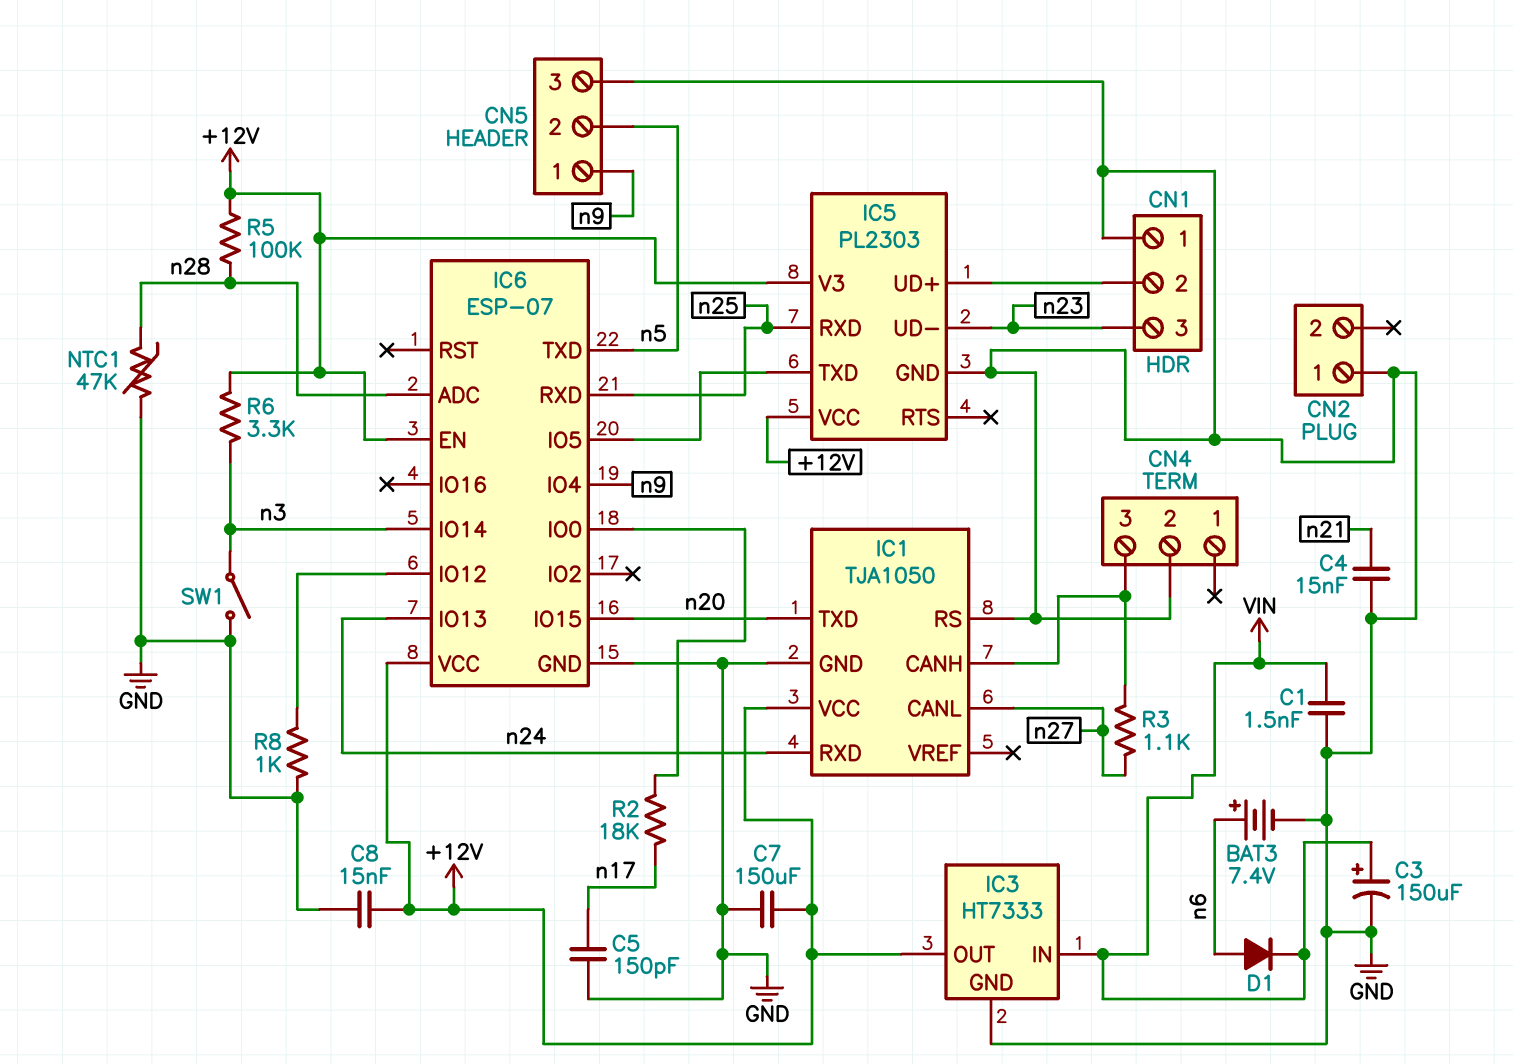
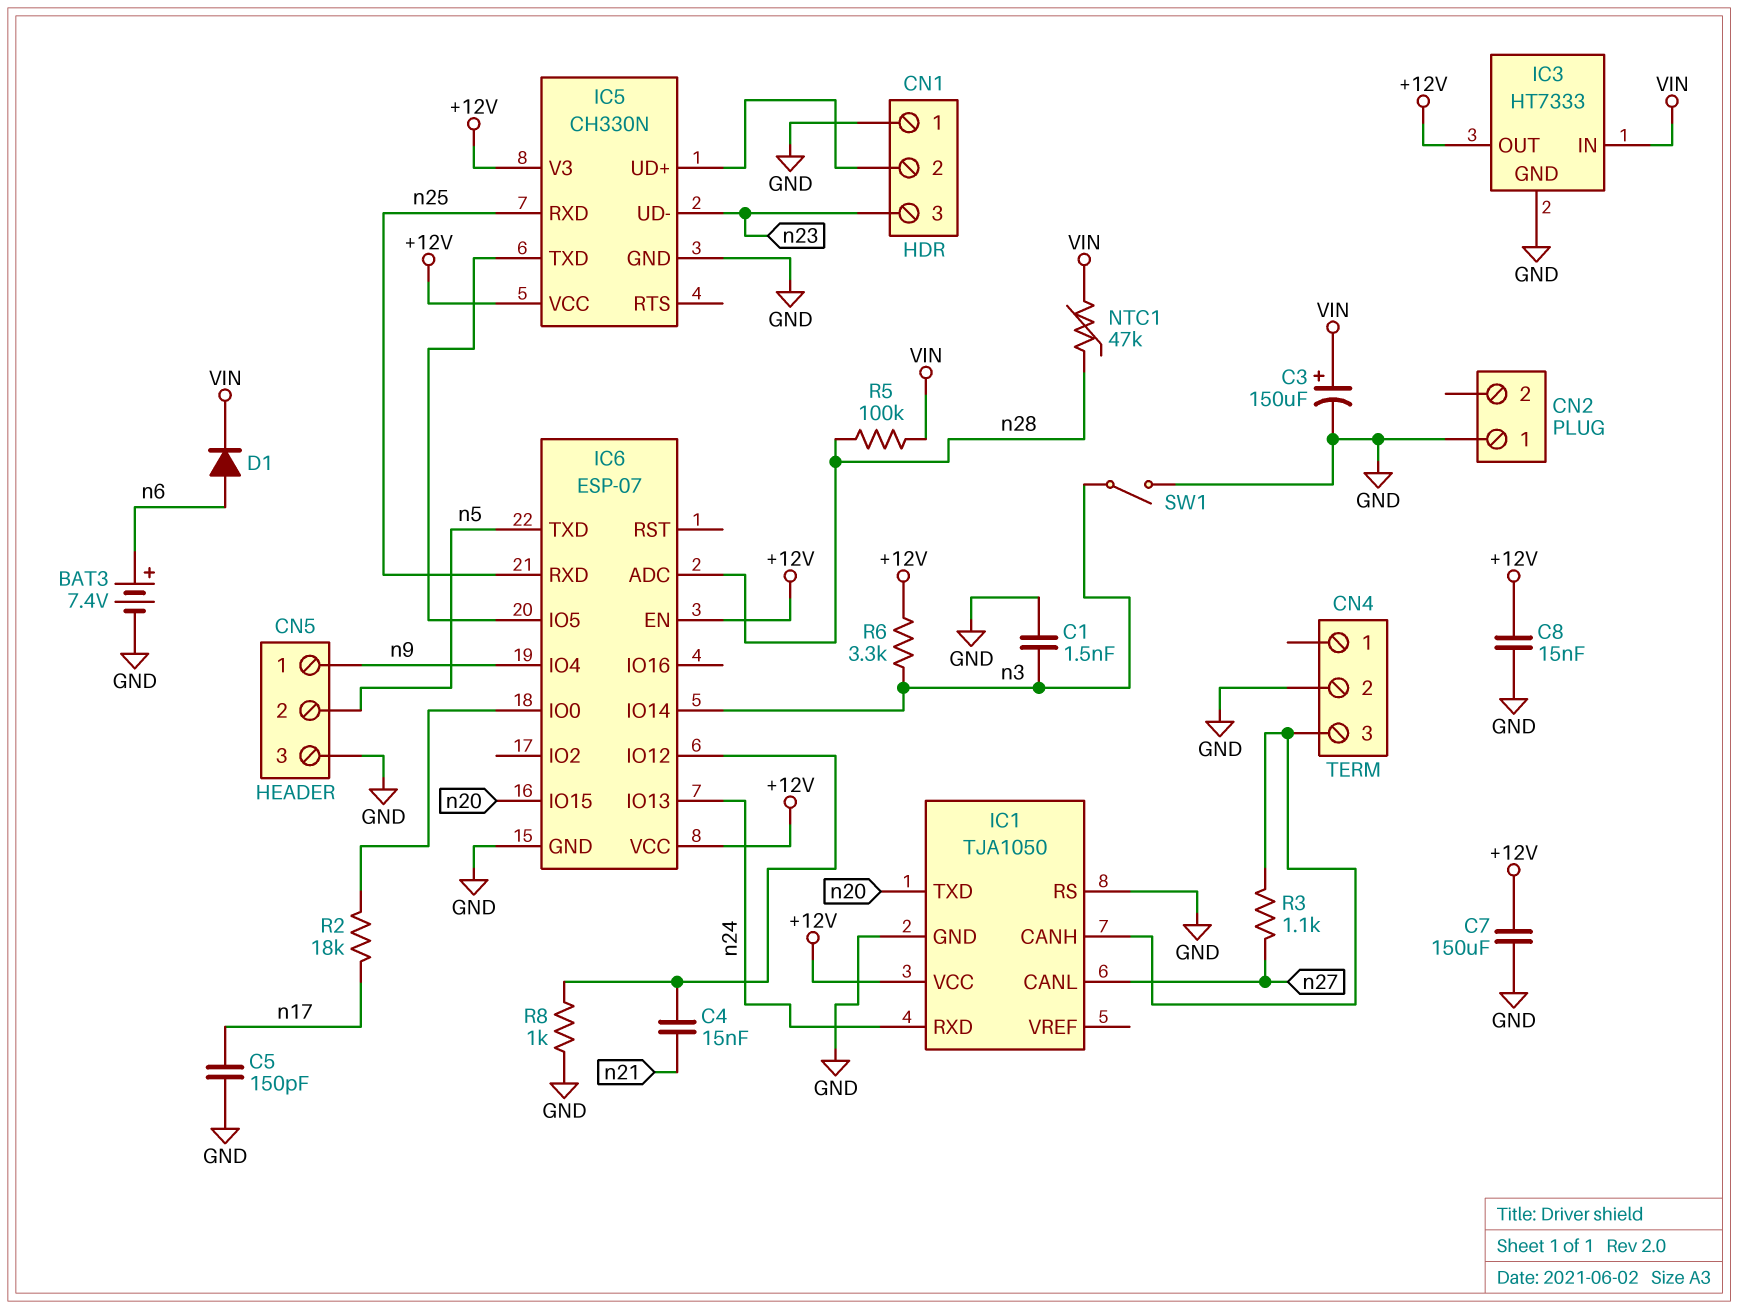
C1: 1.5nF (GND, VIN) -> 1.5nF (GND, n3)
C4: 15nF (GND, n21) -> 15nF (IC6/IO12, n21)
IC5: PL2303 -> CH330N
NTC1: 47k (GND, n28) -> 47k (VIN, n28)
R5: 100k (+12V, n28) -> 100k (VIN, n28)

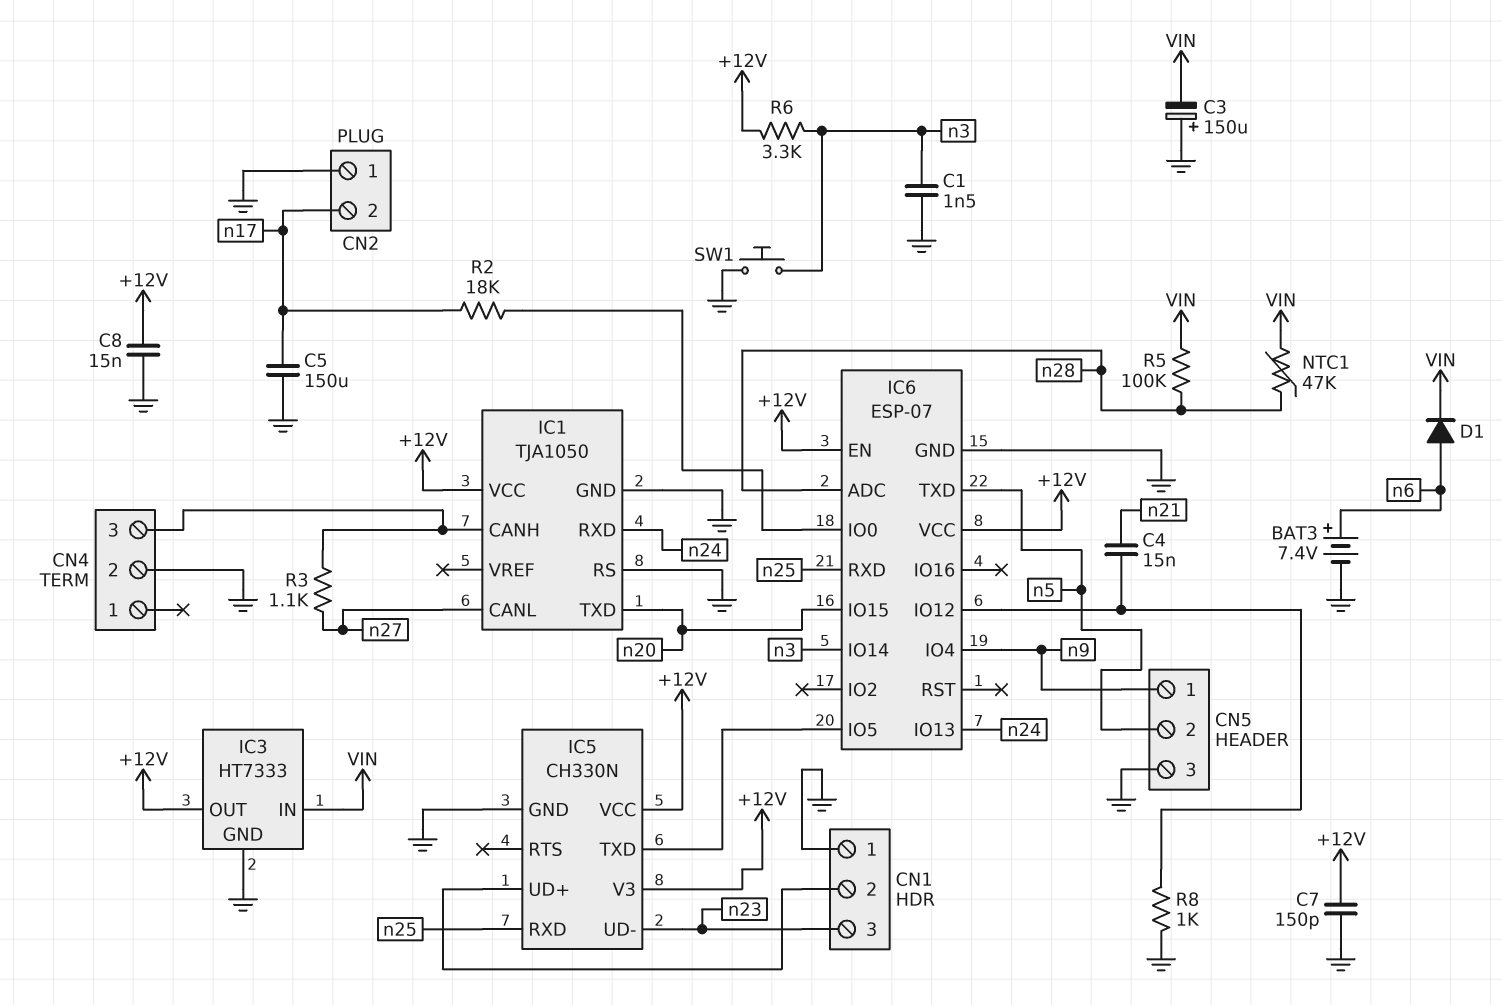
C3: 150uF (plus VIN, minus GND) -> 150uF (plus GND, minus VIN)
C5: 150pF (GND, n17) -> 150uF (GND, n17)
C7: 150uF (+12V, GND) -> 150pF (+12V, GND)
CN2 pin 2: none -> n17
SW1: switch (GND, n3) -> button (GND, n3)

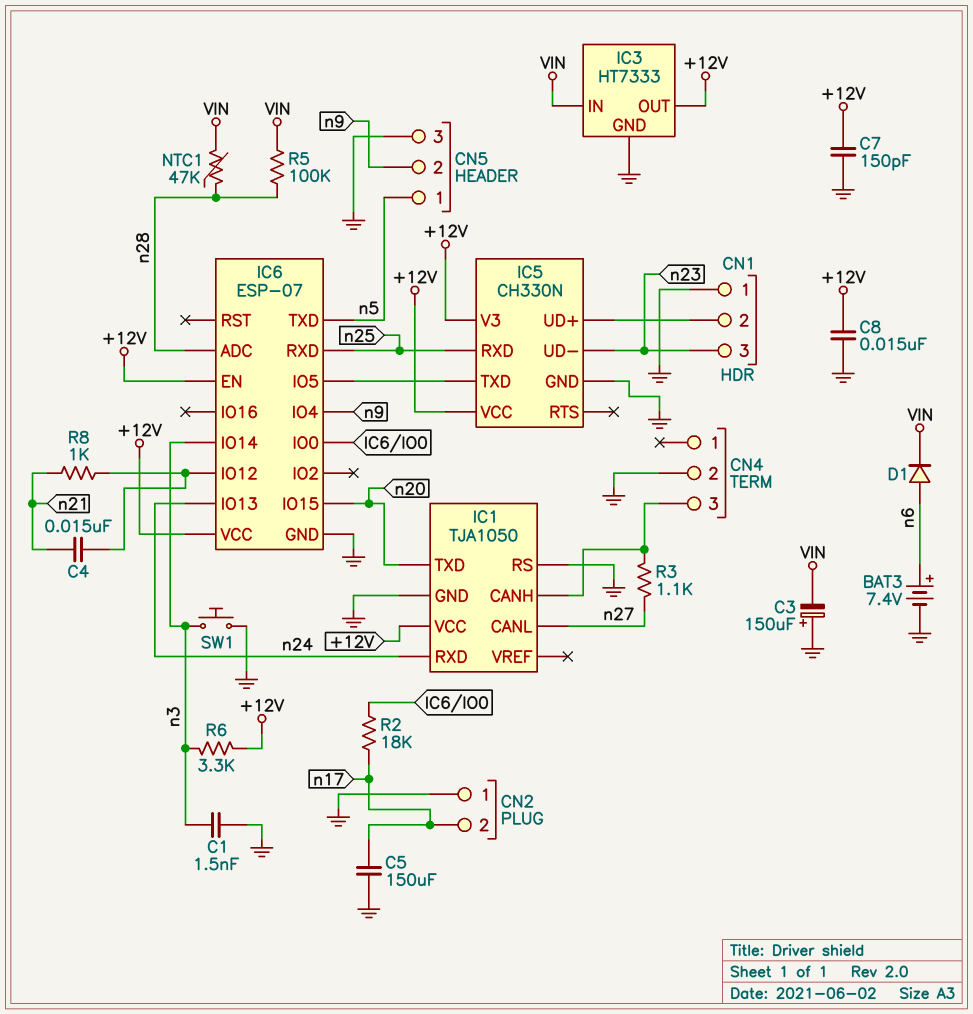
CN5 pin 1: n9 -> n5
CN5 pin 2: n5 -> n9
R8: 1k (GND, IC6/IO12) -> 1k (IC6/IO12, n21)

